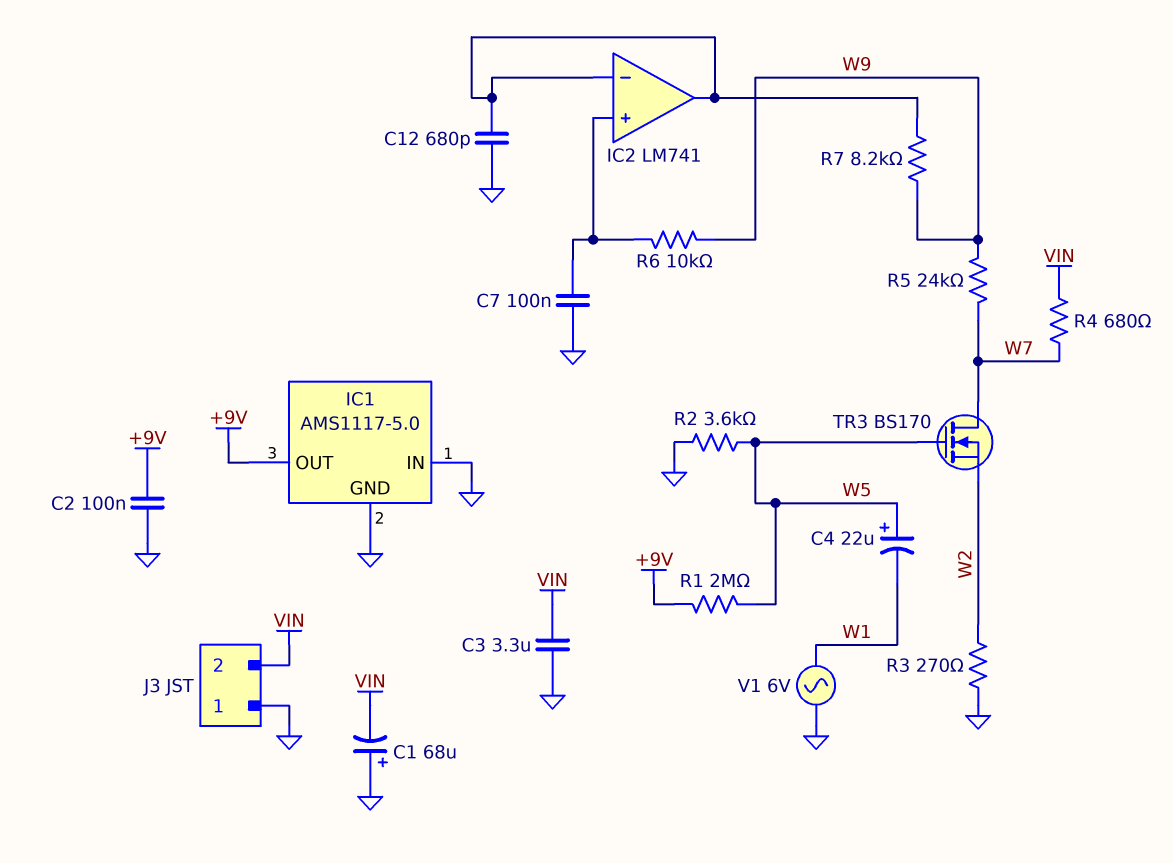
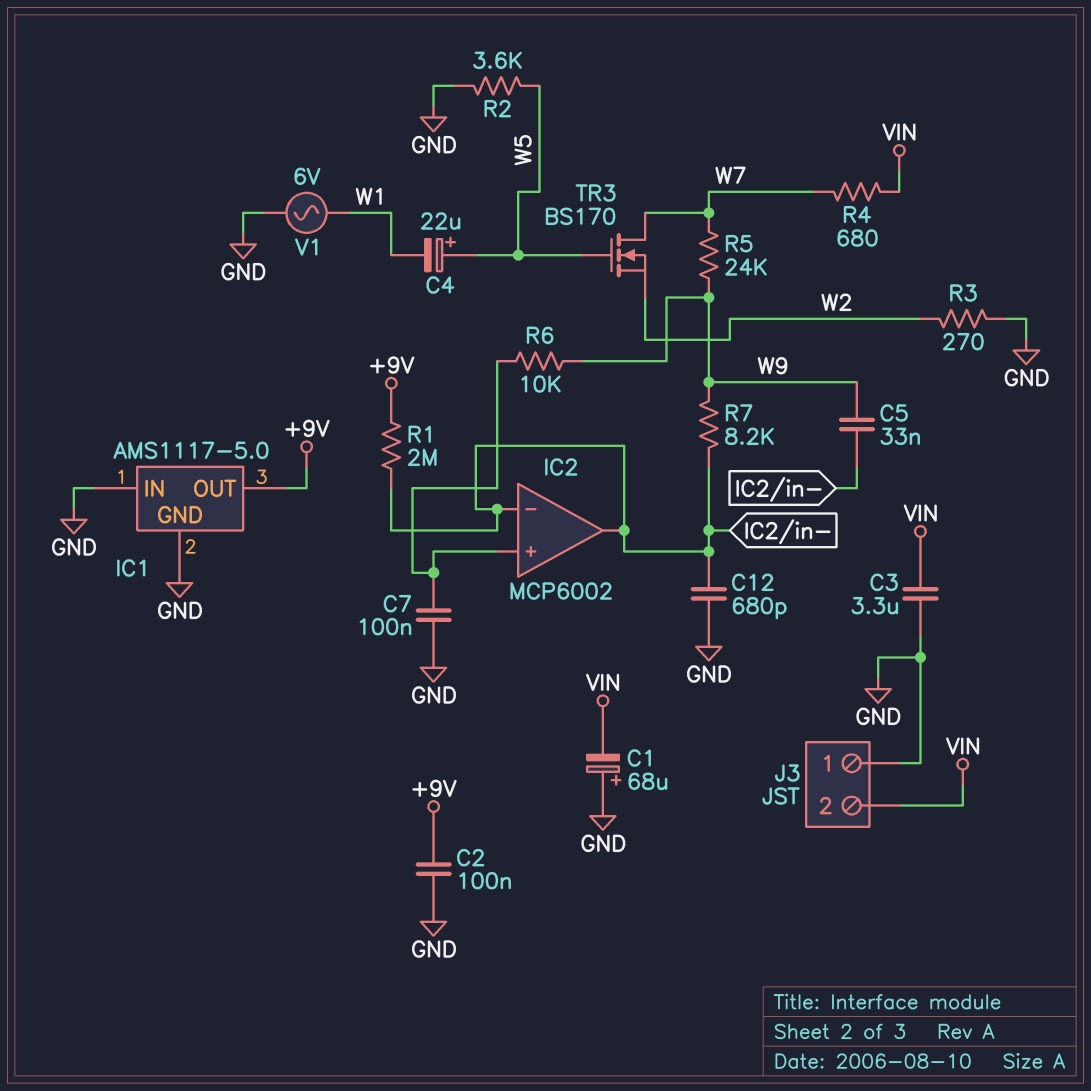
C5: none -> 33nF (IC2/in-, W9)
IC2: LM741 -> MCP6002
R1: 2M (+9V, W5) -> 2M (+9V, IC2/in-)

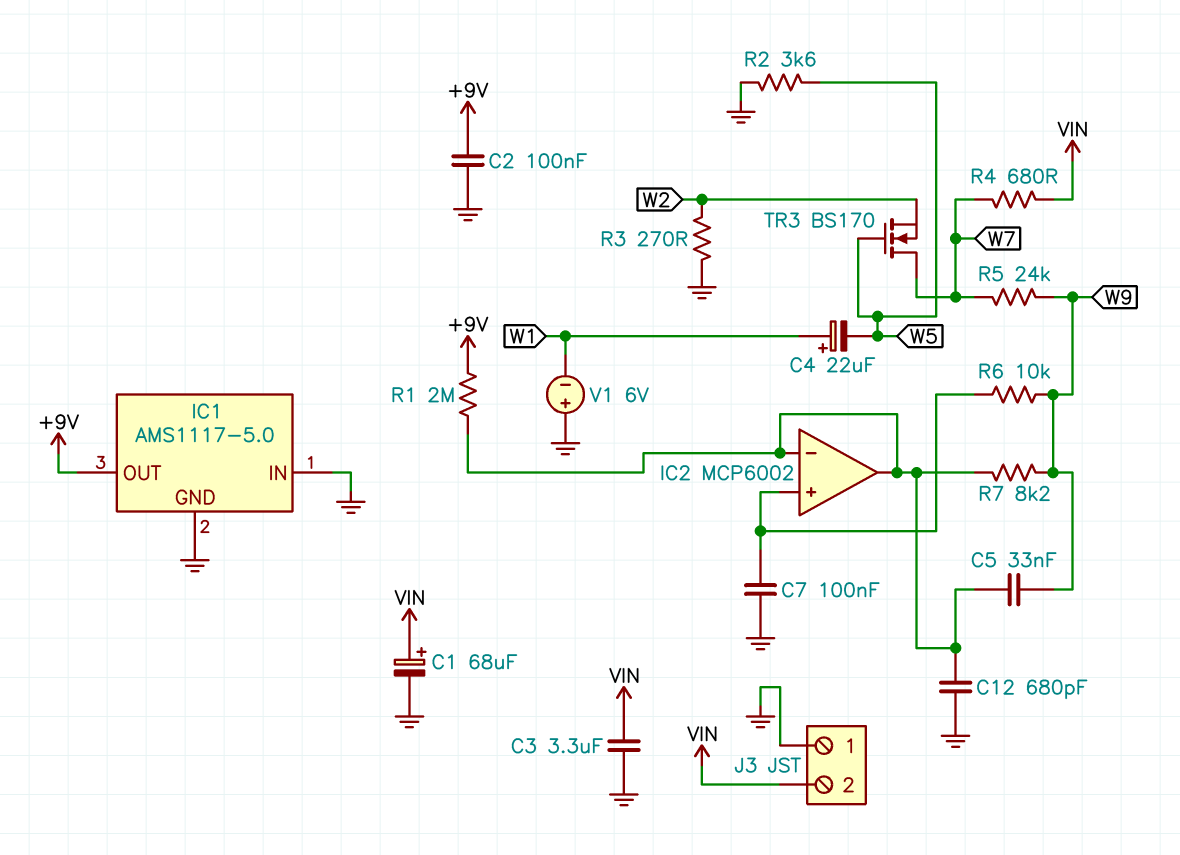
C1: 68uF (plus GND, minus VIN) -> 68uF (plus VIN, minus GND)
C4: 22uF (plus W5, minus W1) -> 22uF (plus W1, minus W5)
V1: AC 6V (GND, W1) -> 6V (plus GND, minus W1)

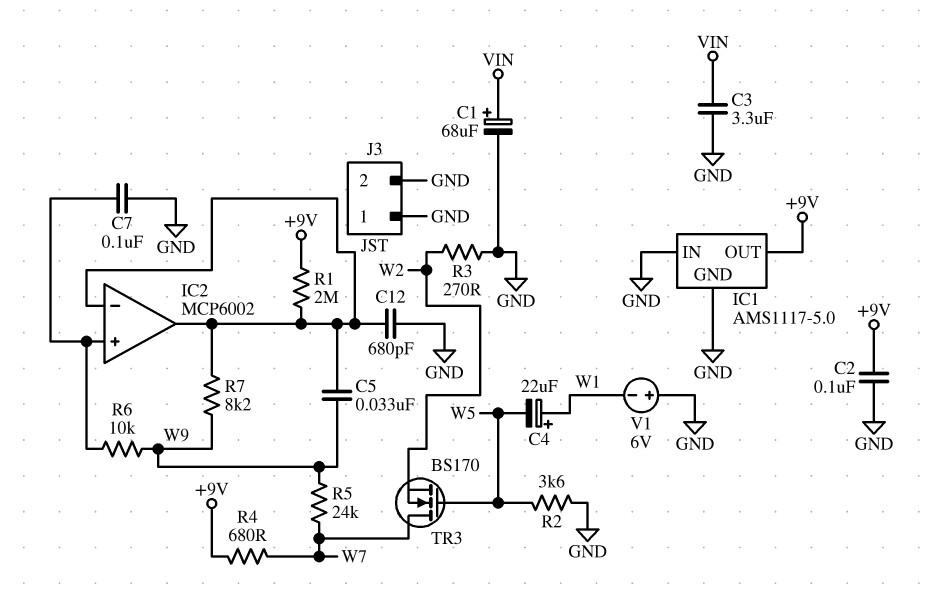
J3 pin 2: VIN -> GND
R4: 680 (VIN, W7) -> 680 (+9V, W7)

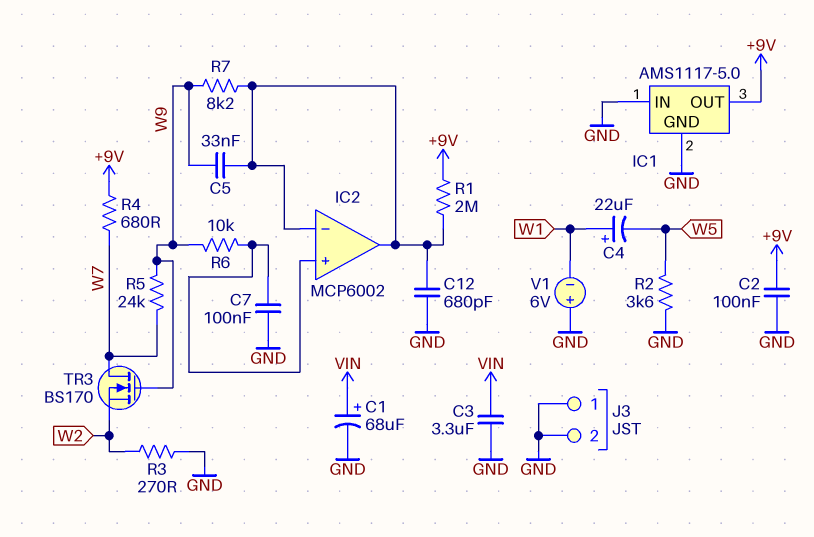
TR3: NMOS BS170 (G W5, D W7, S W2) -> NMOS BS170 (G W9, D W7, S W2)

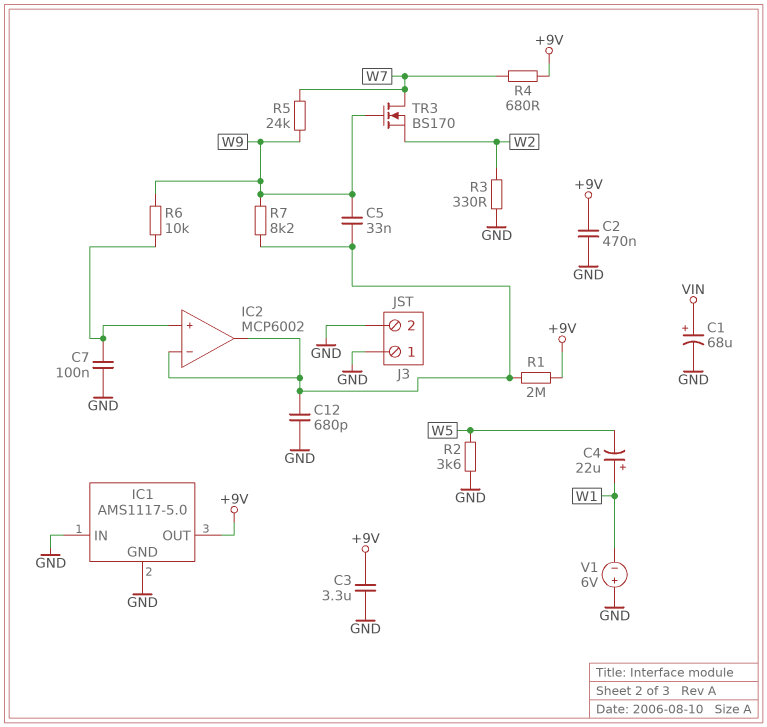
C2: 100nF (+9V, GND) -> 470nF (+9V, GND)
C3: 3.3uF (GND, VIN) -> 3.3uF (+9V, GND)
R3: 270 (GND, W2) -> 330 (GND, W2)

